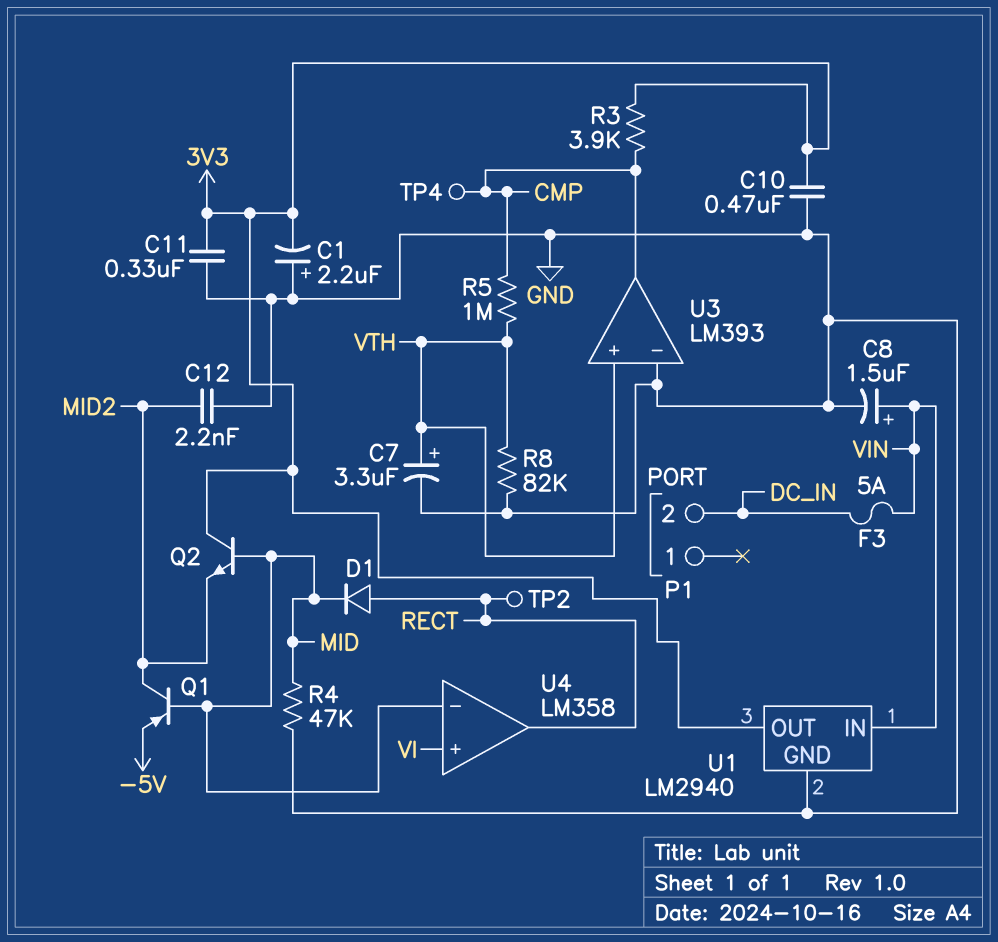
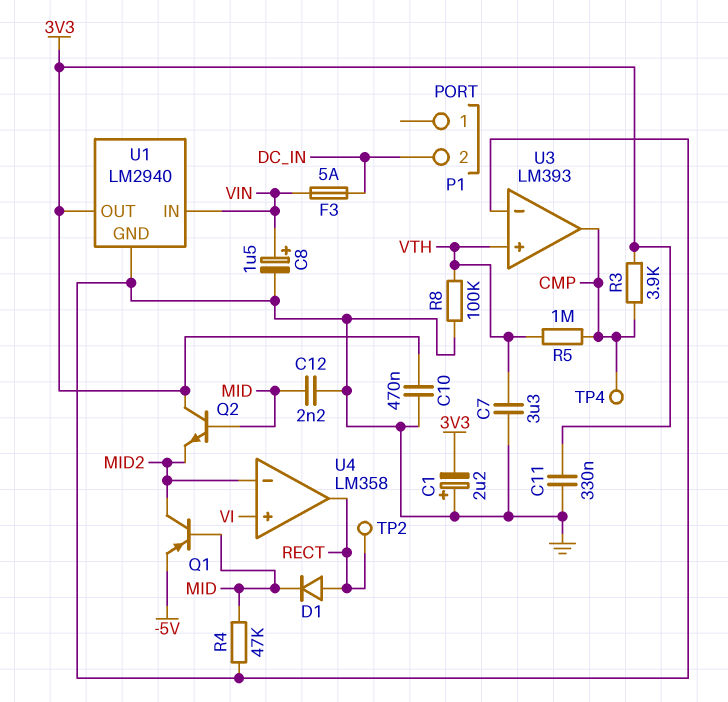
C7: 3.3uF (plus VTH, minus GND) -> 3.3uF (GND, VTH)
C12: 2.2nF (GND, MID2) -> 2.2nF (GND, MID)
R8: 82k (GND, VTH) -> 100k (GND, VTH)
U4 pin in-: MID -> MID2

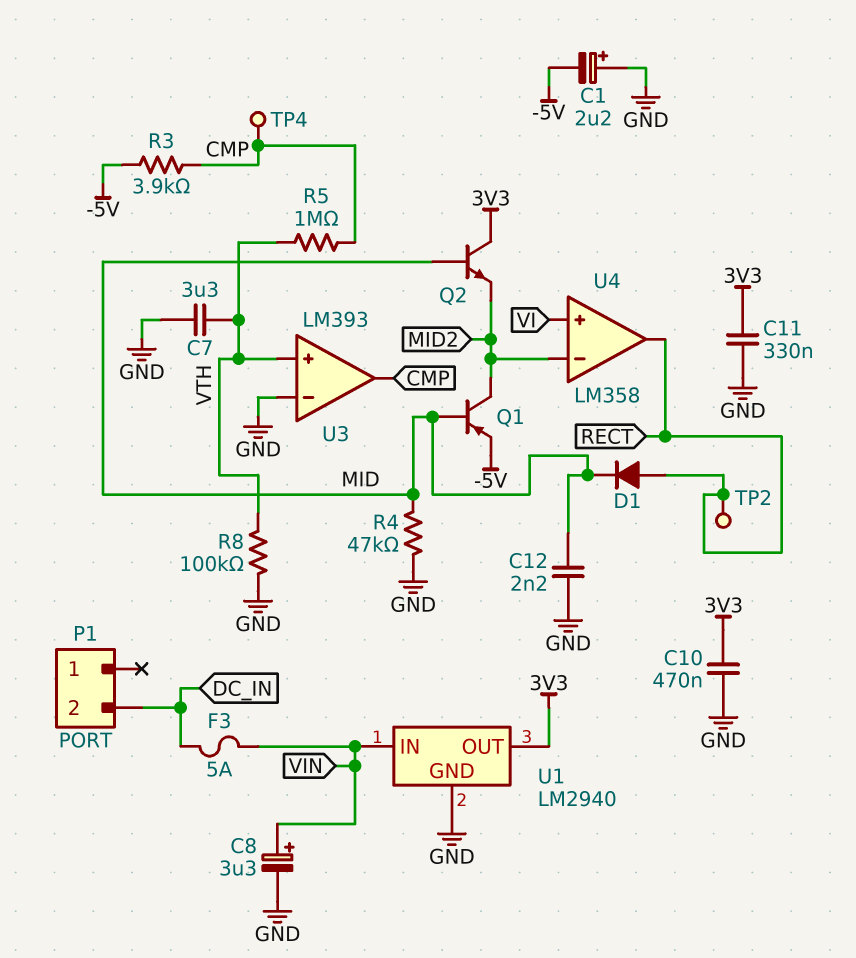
C1: 2.2uF (plus GND, minus 3V3) -> 2.2uF (plus GND, minus -5V)
C8: 1.5uF (plus VIN, minus GND) -> 3.3uF (plus VIN, minus GND)
R3: 3.9k (3V3, CMP) -> 3.9k (-5V, CMP)

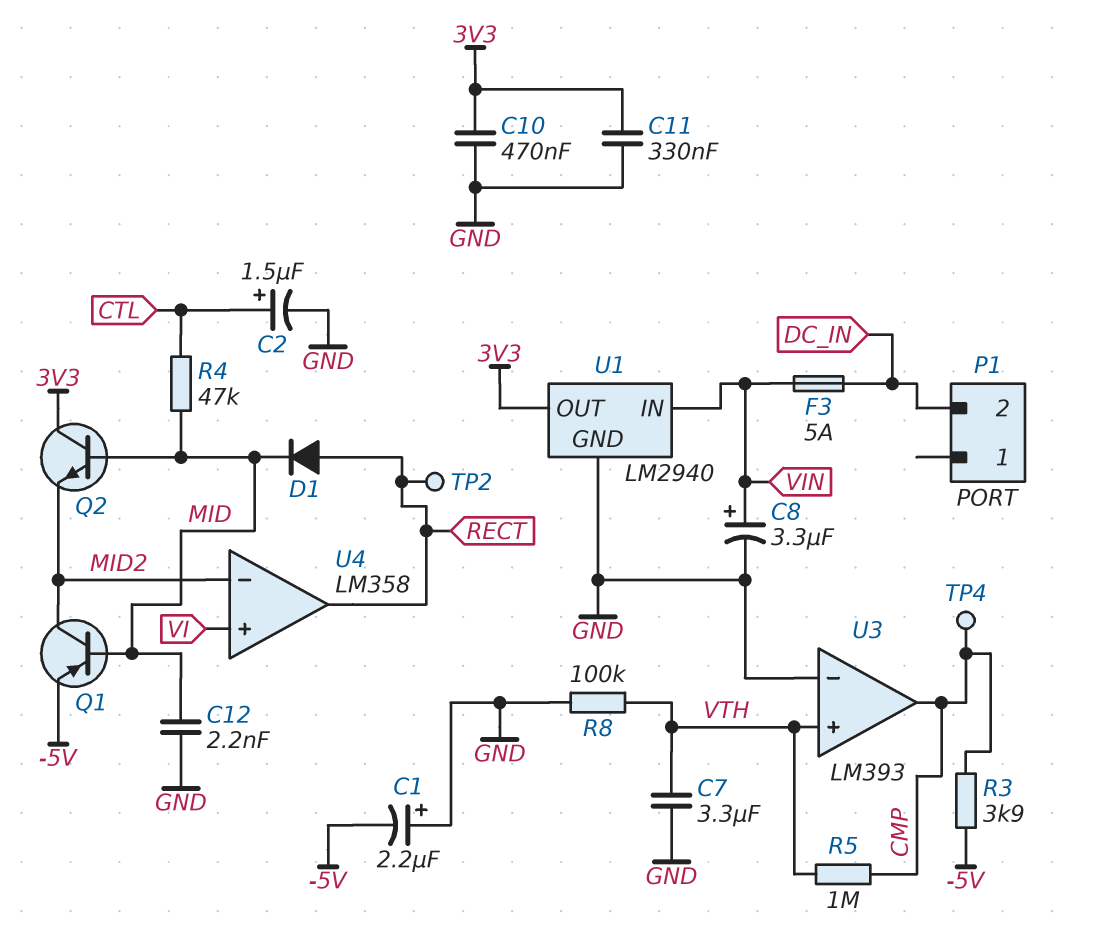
C2: none -> 1.5uF (plus CTL, minus GND)
R4: 47k (GND, MID) -> 47k (CTL, MID)

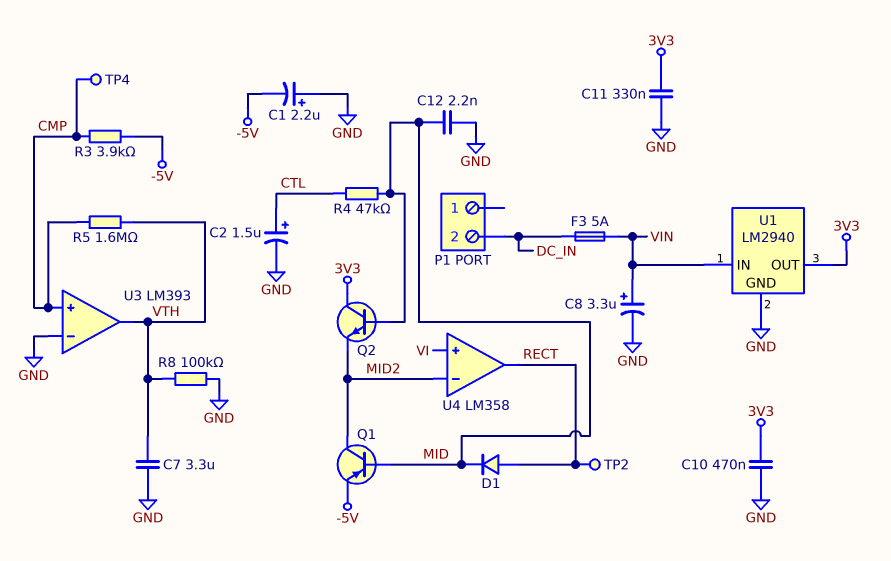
R5: 1M (CMP, VTH) -> 1.6M (CMP, VTH)
U3 pin in+: VTH -> CMP
U3 pin out: CMP -> VTH

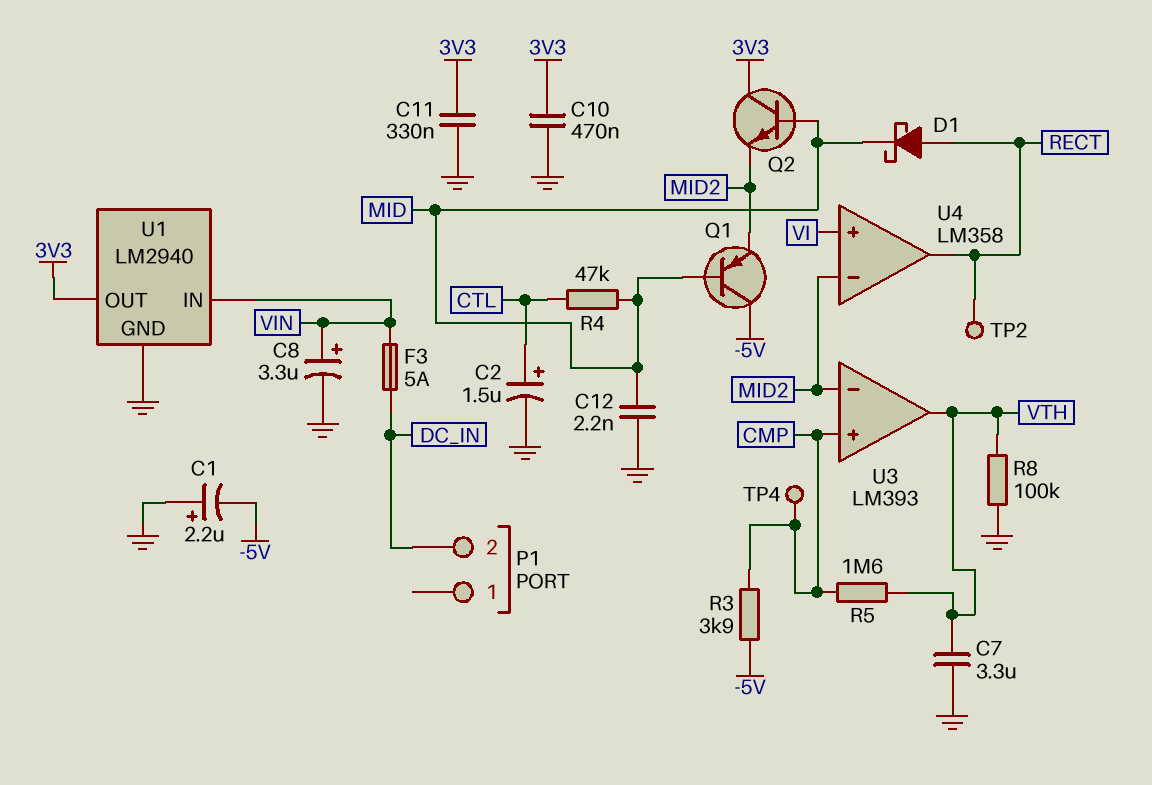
D1: diode (A RECT, K MID) -> schottky (A RECT, K MID)
Q1: PNP (B MID, C MID2, E -5V) -> PNP (B MID, C -5V, E MID2)
U3 pin in-: GND -> MID2

